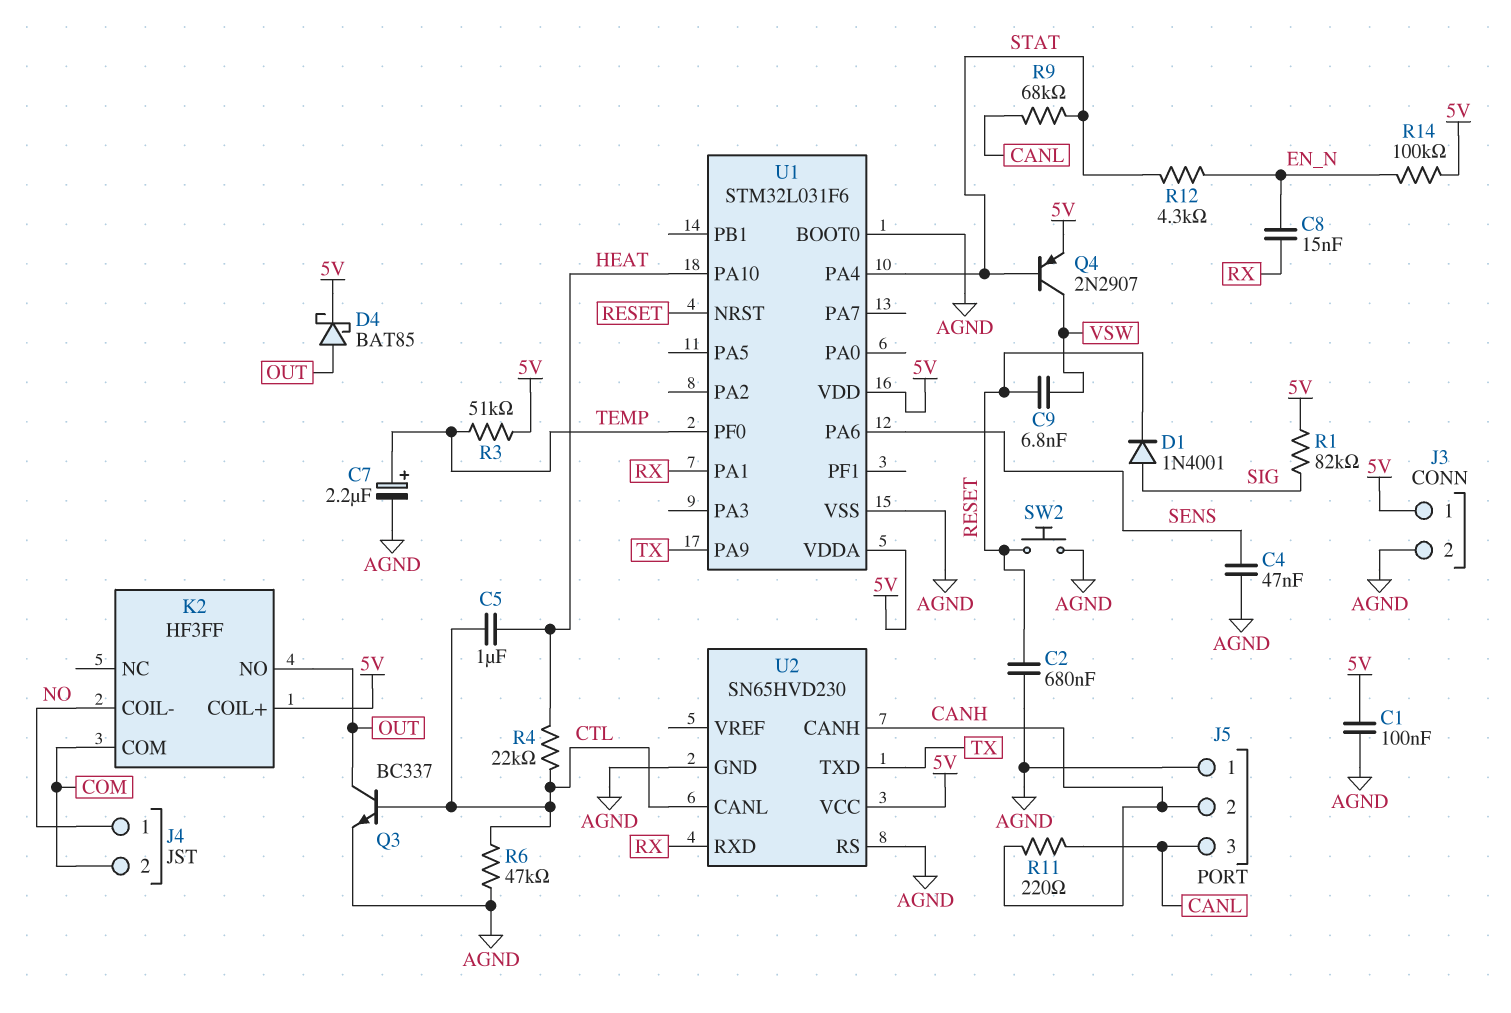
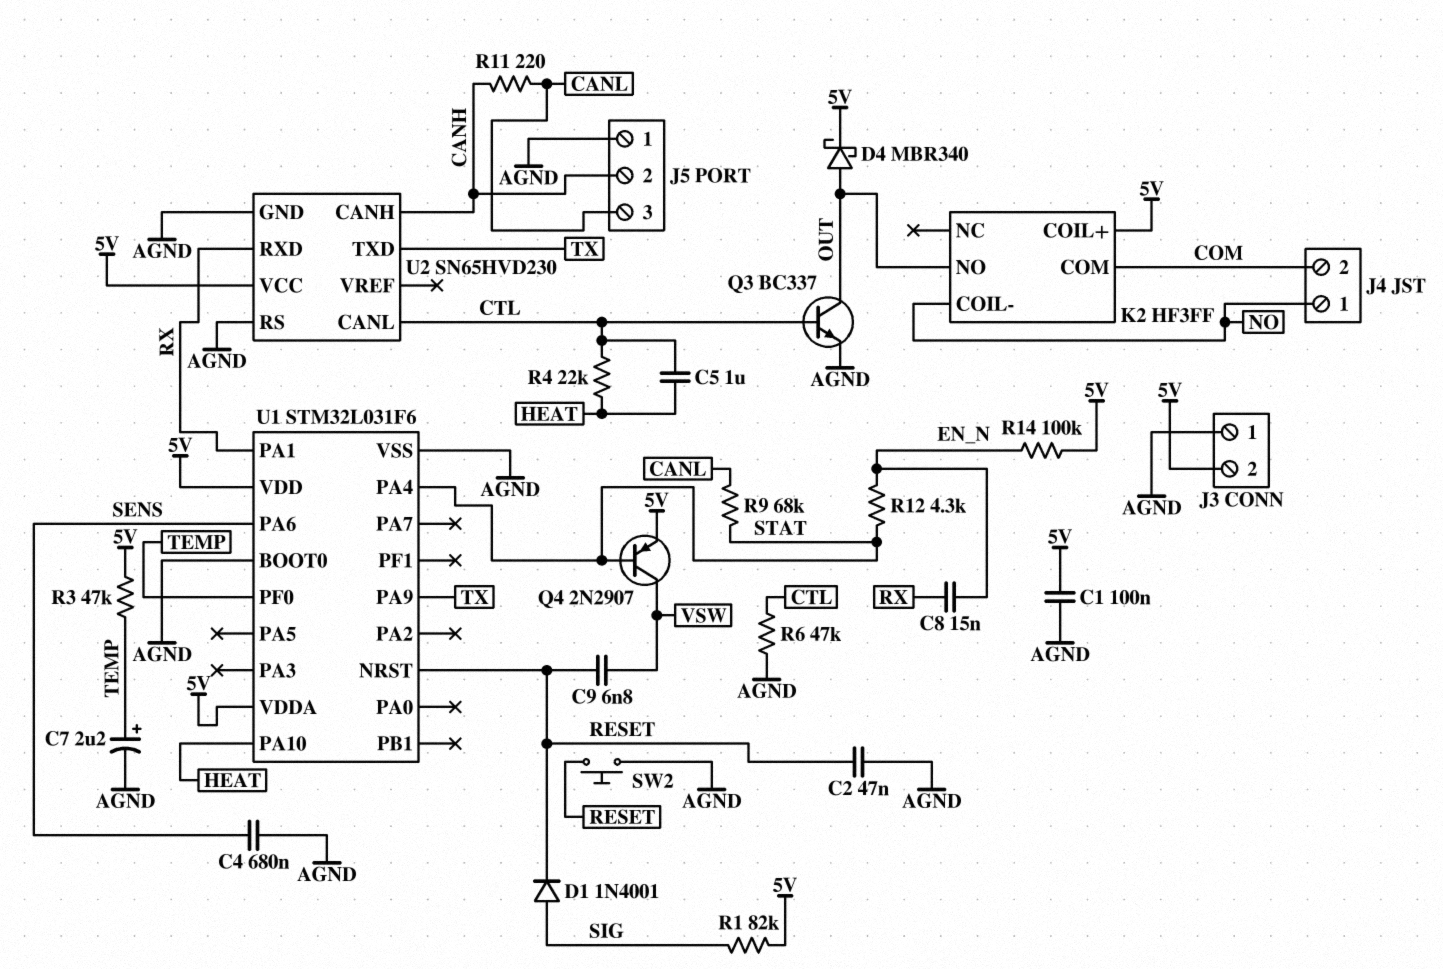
C2: 680nF (AGND, RESET) -> 47nF (AGND, RESET)
C4: 47nF (AGND, SENS) -> 680nF (AGND, SENS)
D4: schottky BAT85 (A OUT, K 5V) -> schottky MBR340 (A OUT, K 5V)
J3 pin 1: 5V -> AGND
J3 pin 2: AGND -> 5V
R3: 51k (5V, TEMP) -> 47k (5V, TEMP)

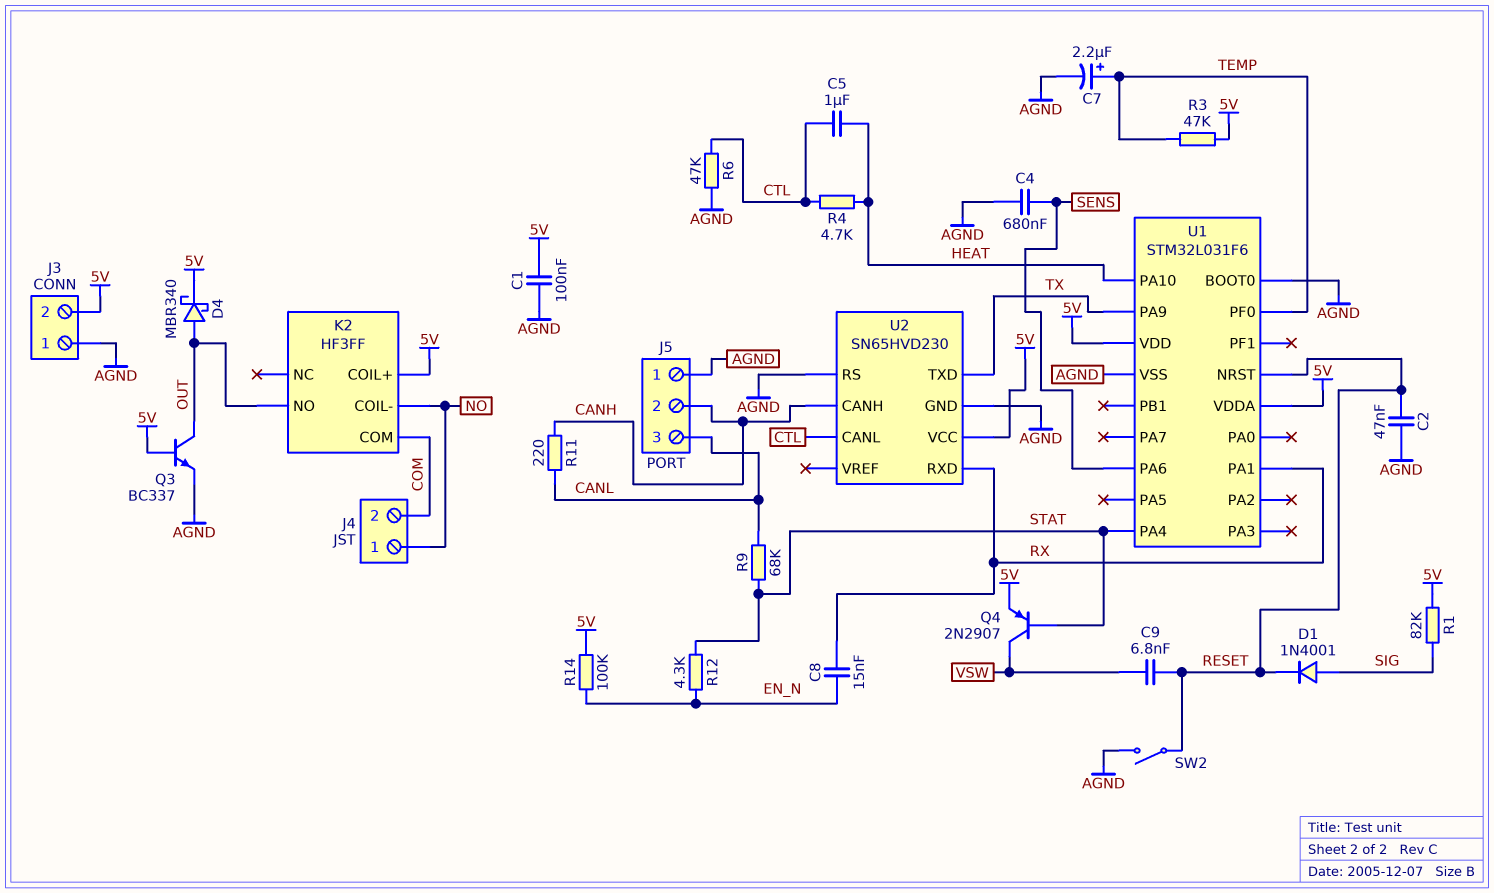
Q3: NPN BC337 (B CTL, C OUT, E AGND) -> NPN BC337 (B 5V, C OUT, E AGND)
R4: 22k (CTL, HEAT) -> 4.7k (CTL, HEAT)
SW2: button (AGND, RESET) -> switch (AGND, RESET)

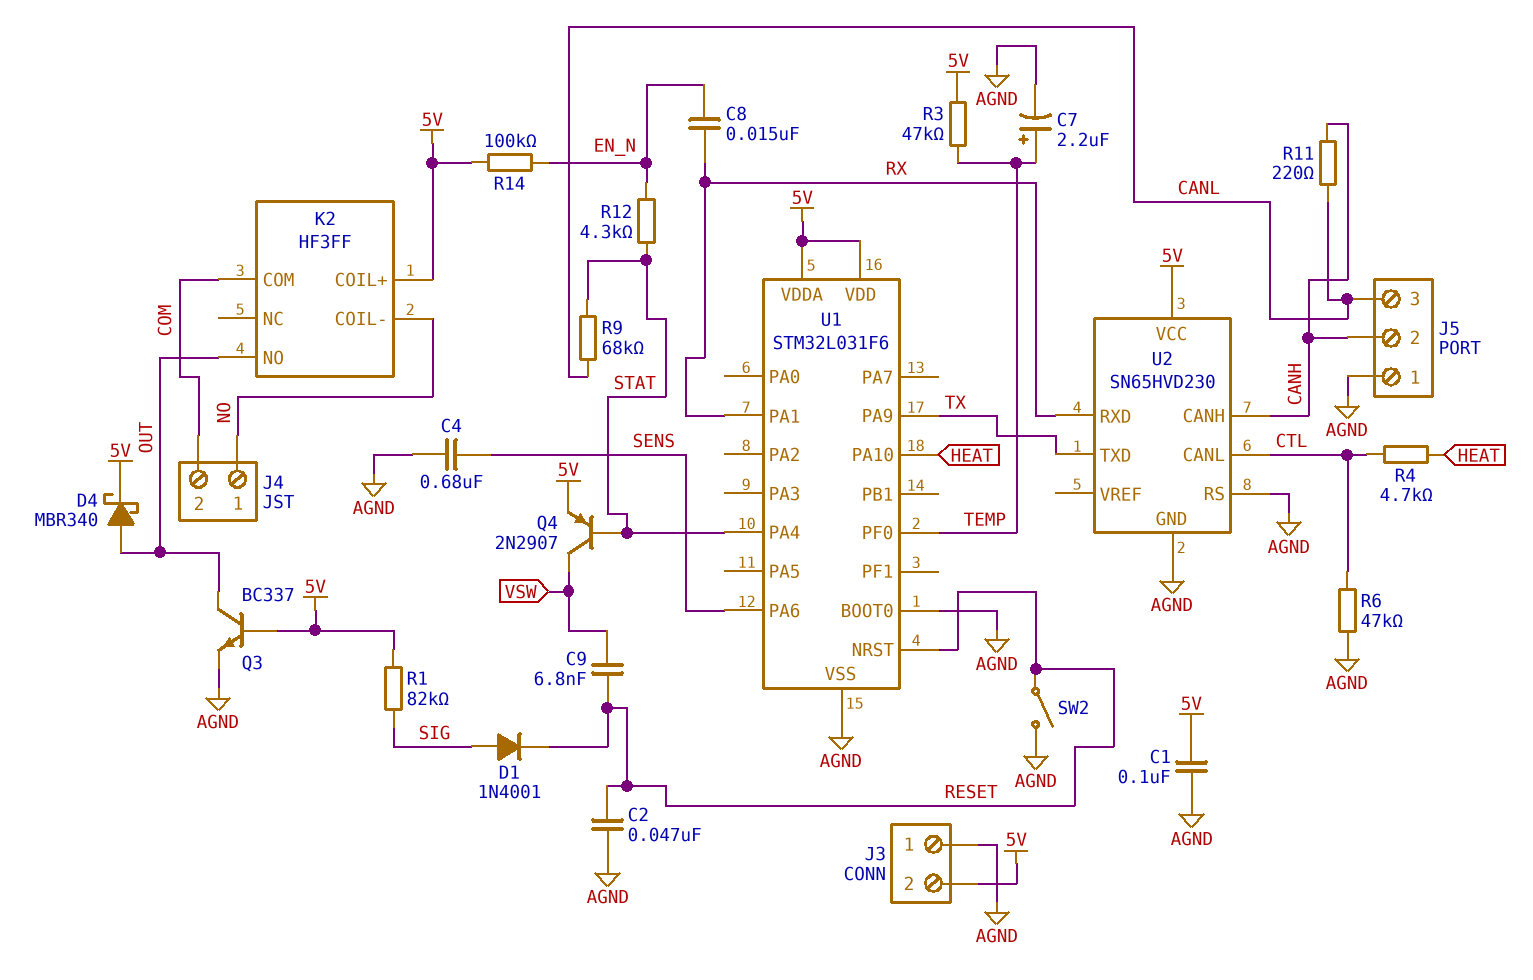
C5: 1uF (CTL, HEAT) -> none

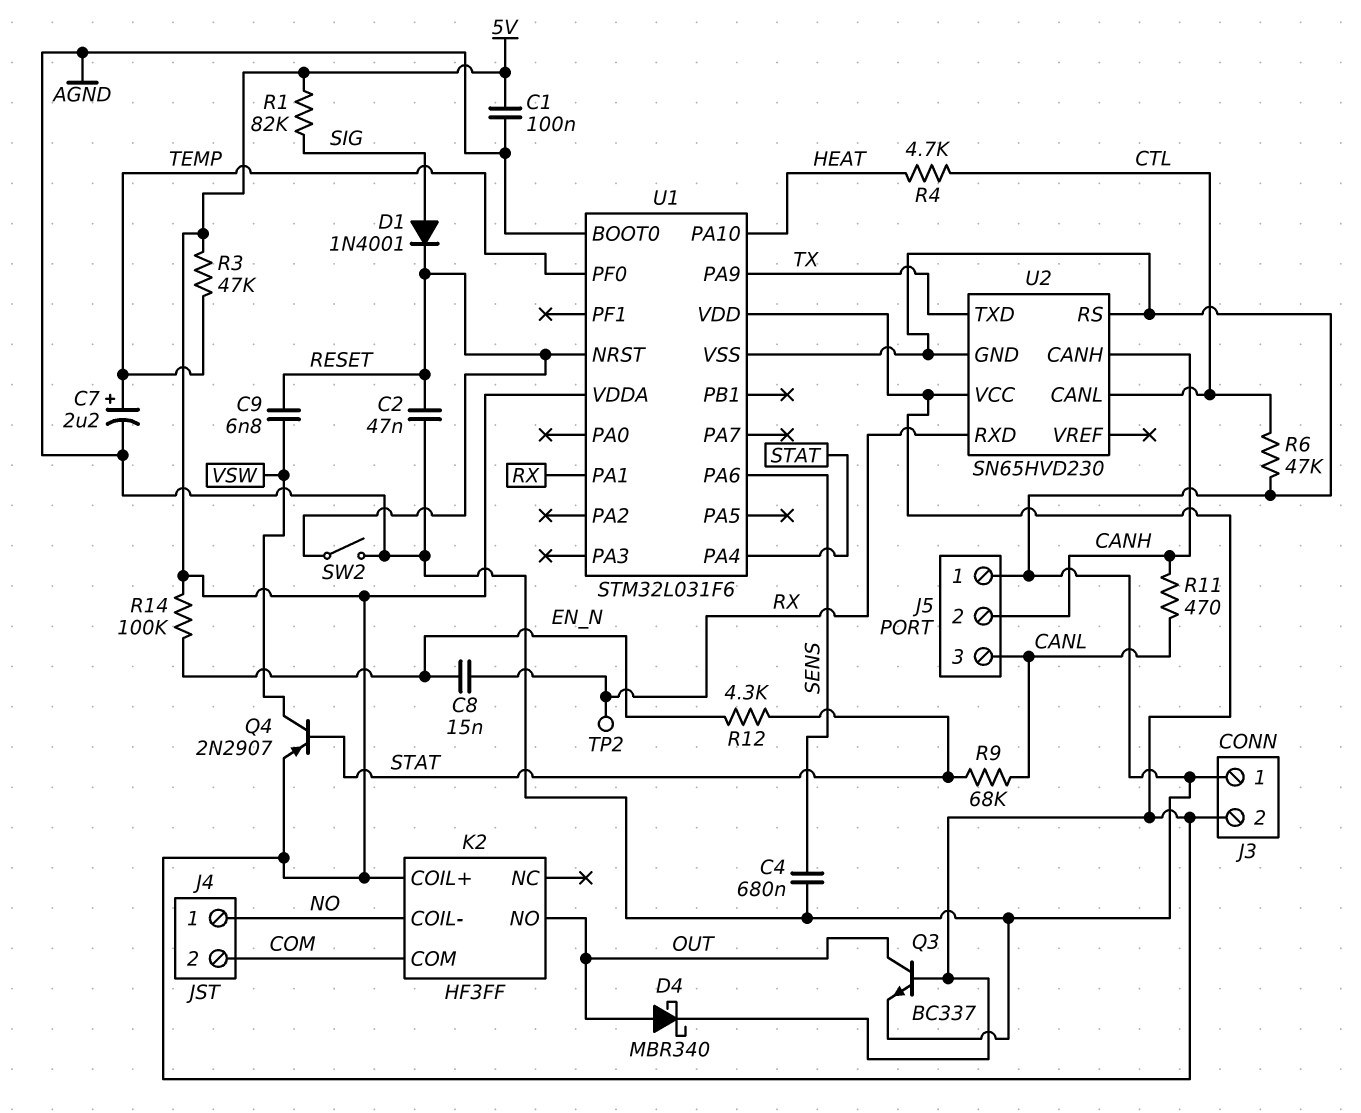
R11: 220 (CANH, CANL) -> 470 (CANH, CANL)
TP2: none -> test point (RX)

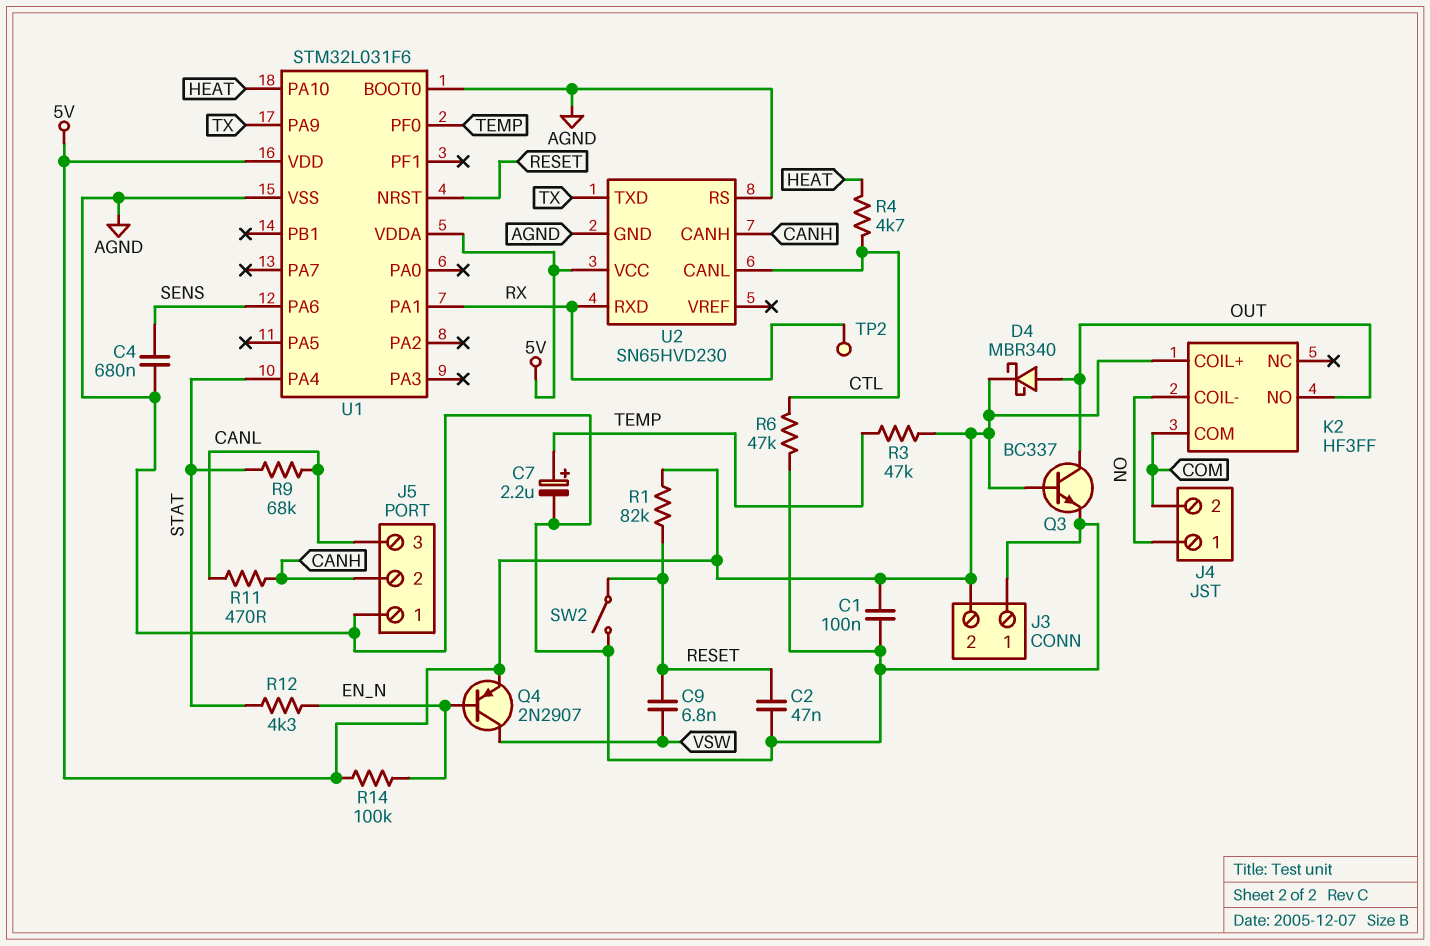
C8: 15nF (EN_N, RX) -> none
D1: diode 1N4001 (A SIG, K RESET) -> none
Q4: PNP 2N2907 (B STAT, C VSW, E 5V) -> PNP 2N2907 (B EN_N, C VSW, E 5V)
R1: 82k (5V, SIG) -> 82k (5V, RESET)

